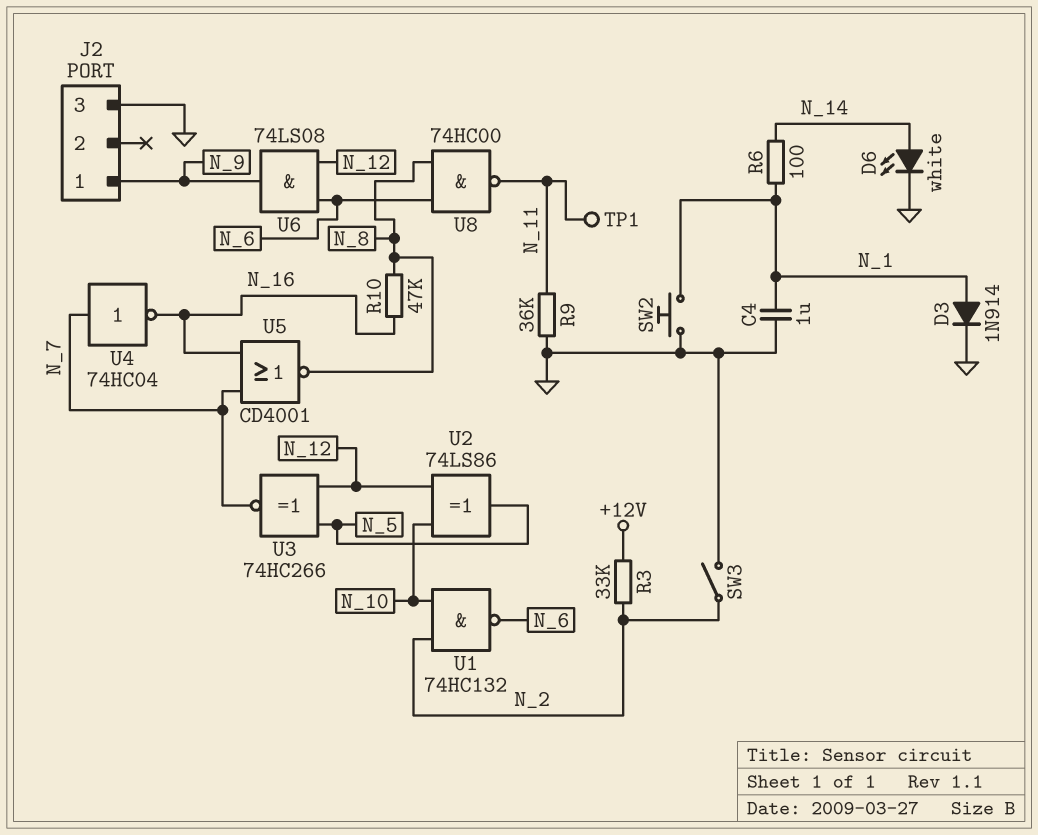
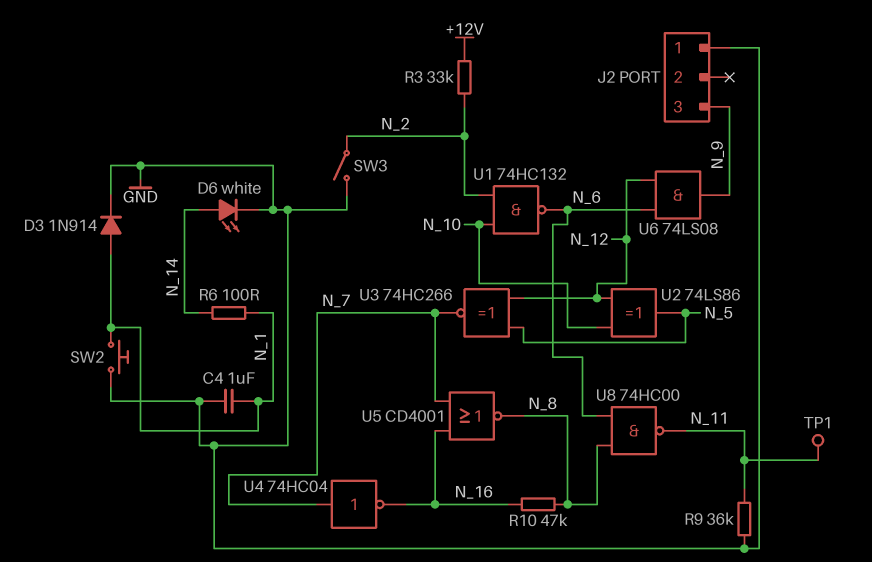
J2 pin 1: N_9 -> GND
J2 pin 3: GND -> N_9

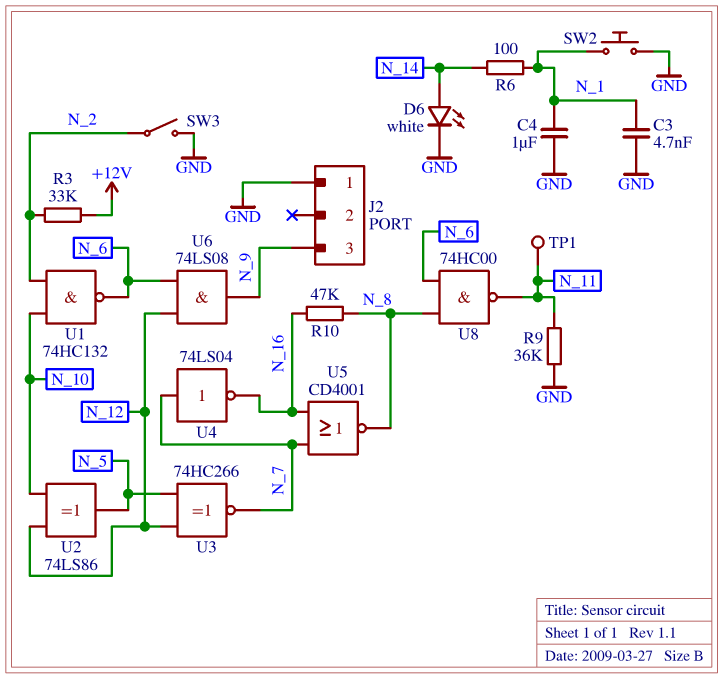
C3: none -> 4.7nF (GND, N_1)
D3: diode 1N914 (A N_1, K GND) -> none
U4: NOT 74HC04 (in N_7, out N_16) -> NOT 74LS04 (in N_7, out N_16)

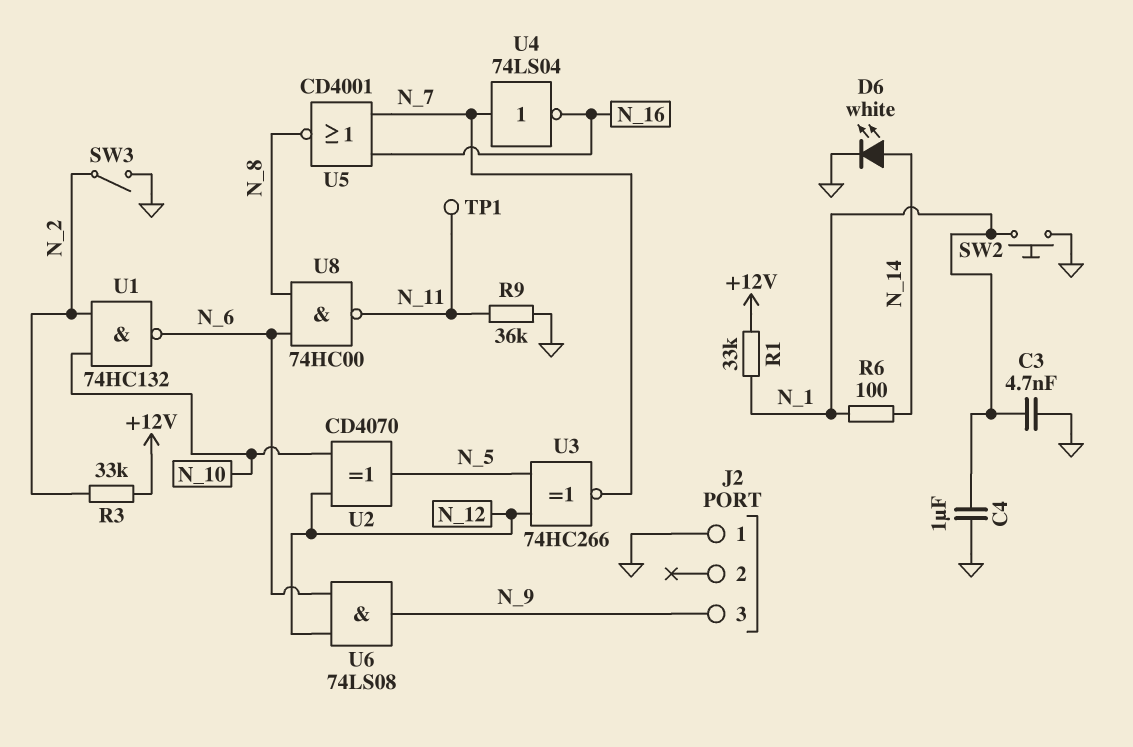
R1: none -> 33k (+12V, N_1)
R10: 47k (N_8, N_16) -> none
U2: XOR 74LS86 (in N_10, in N_12, out N_5) -> XOR CD4070 (in N_10, in N_12, out N_5)

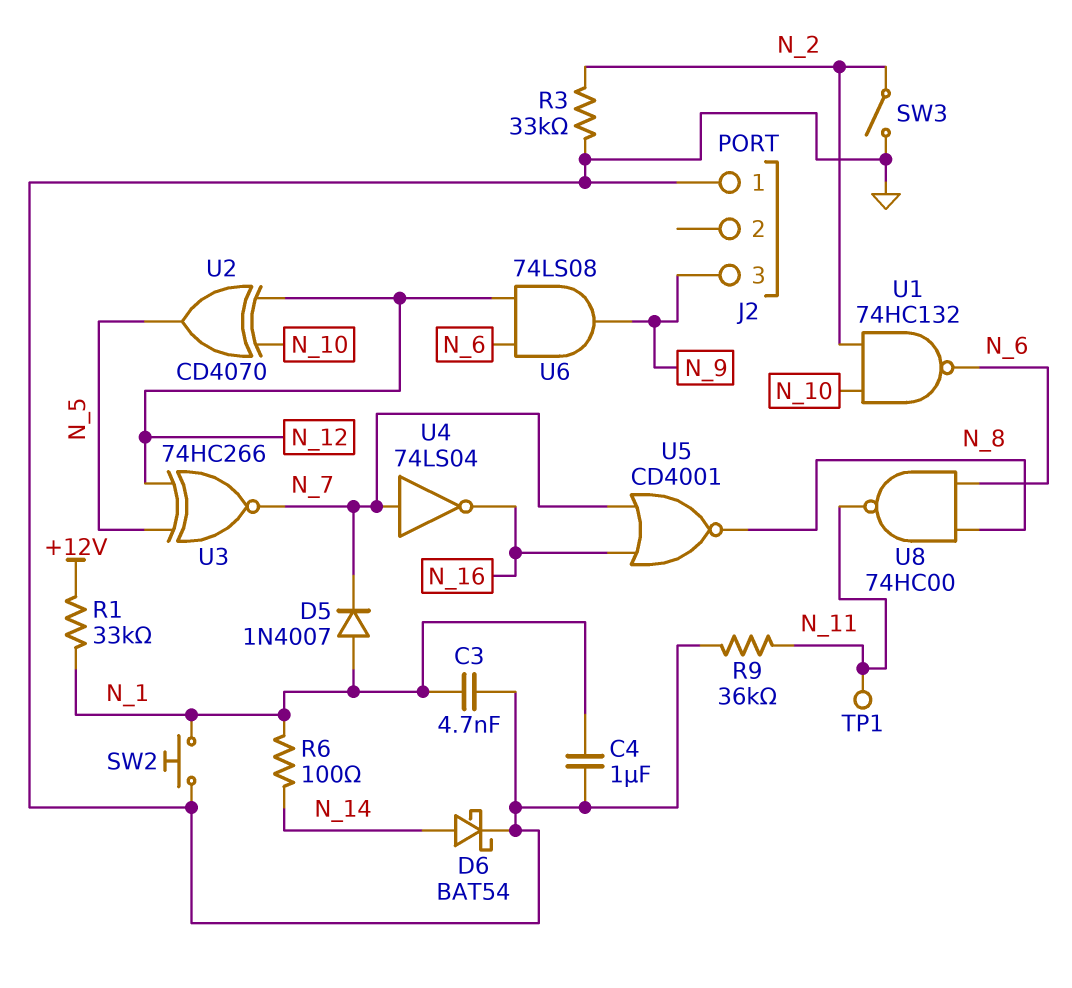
D5: none -> diode 1N4007 (A N_1, K N_7)
D6: LED white (A N_14, K GND) -> schottky BAT54 (A N_14, K GND)
R3: 33k (+12V, N_2) -> 33k (GND, N_2)

